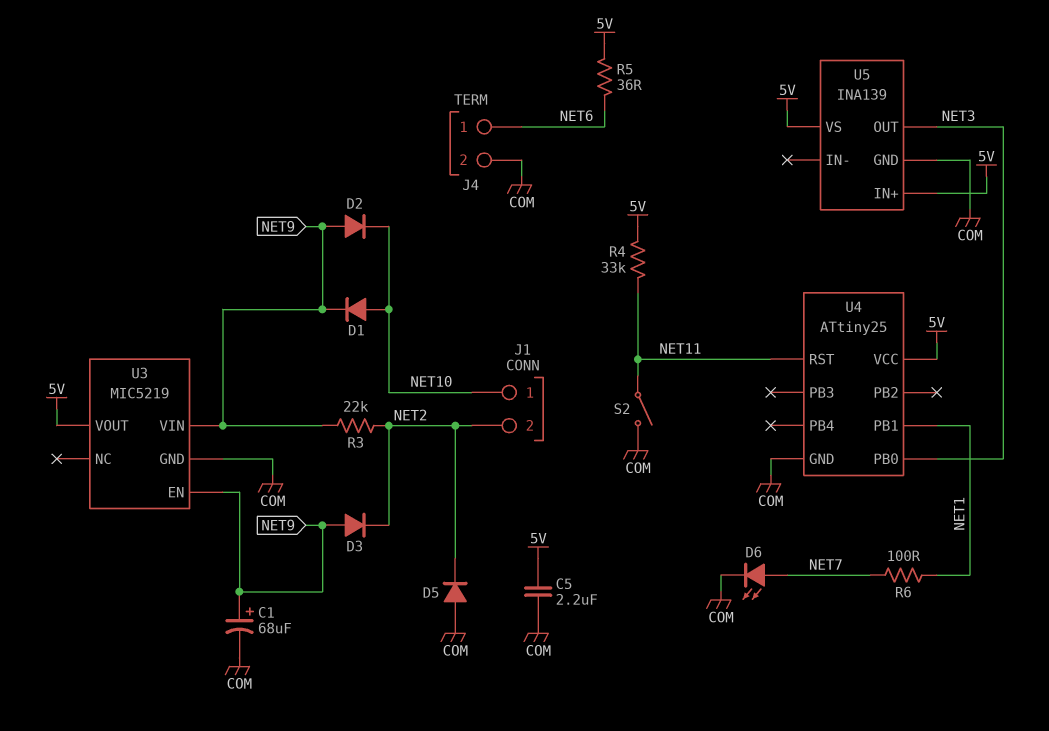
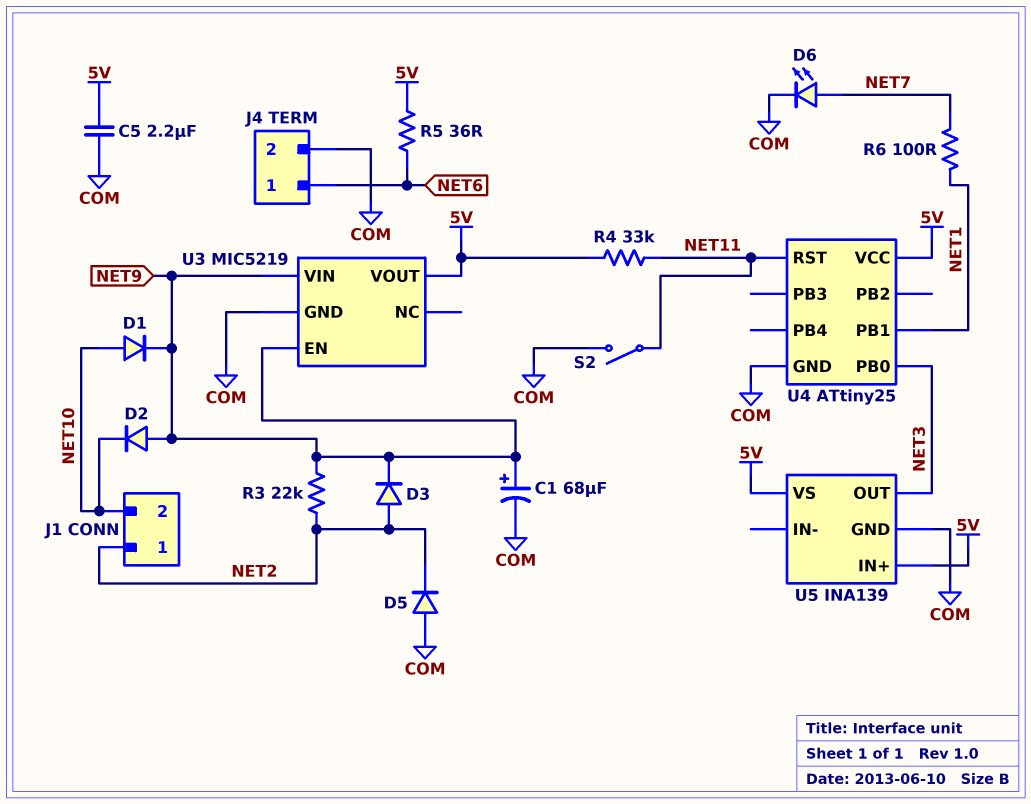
D3: diode (A NET9, K NET2) -> diode (A NET2, K NET9)
J1 pin 1: NET10 -> NET2
J1 pin 2: NET2 -> NET10

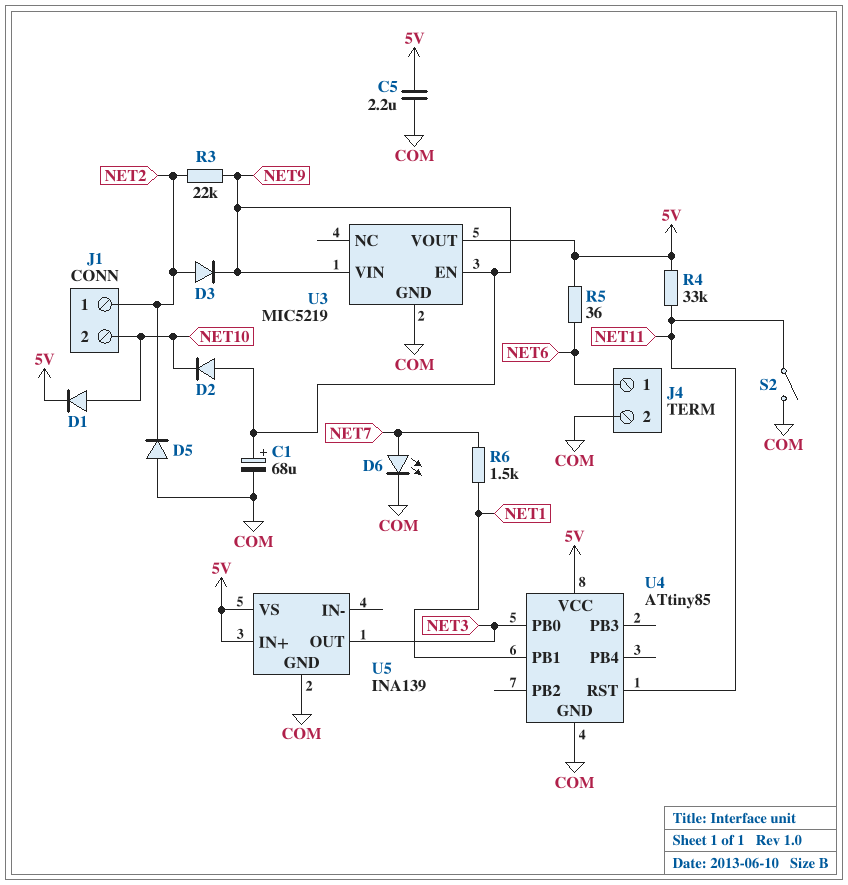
D1: diode (A NET10, K NET9) -> diode (A NET10, K 5V)
R6: 100 (NET1, NET7) -> 1.5k (NET1, NET7)
U4: ATtiny25 -> ATtiny85

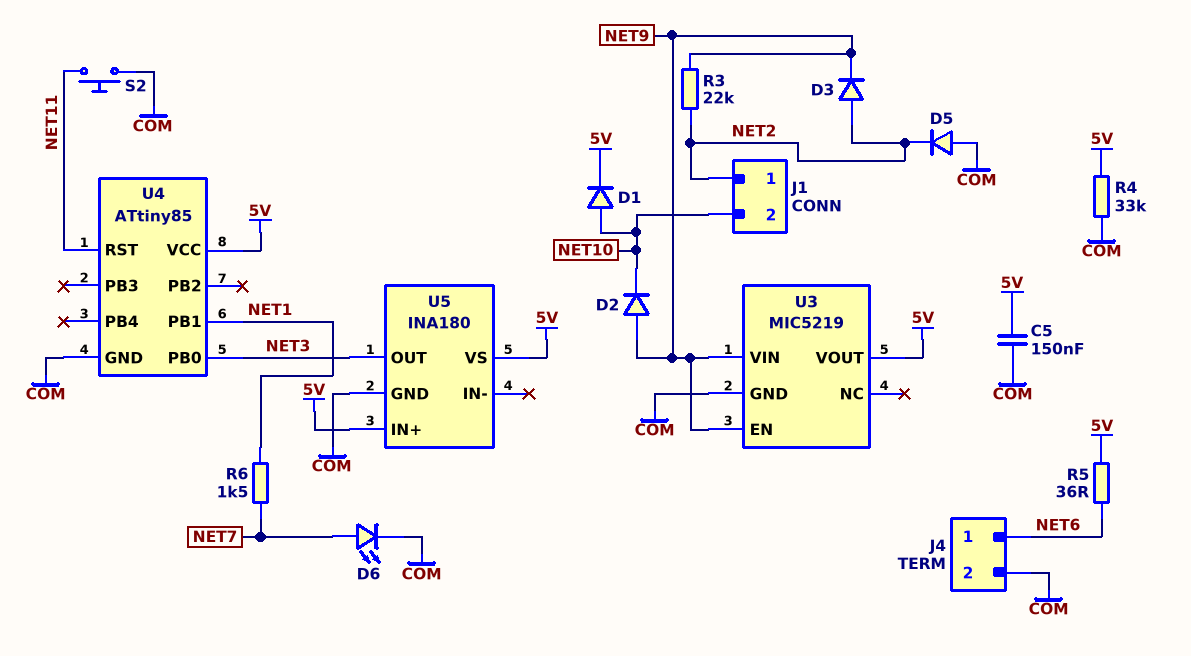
C1: 68uF (plus NET9, minus COM) -> none
C5: 2.2uF (5V, COM) -> 150nF (5V, COM)
R4: 33k (5V, NET11) -> 33k (5V, COM)
S2: switch (COM, NET11) -> button (COM, NET11)
U5: INA139 -> INA180

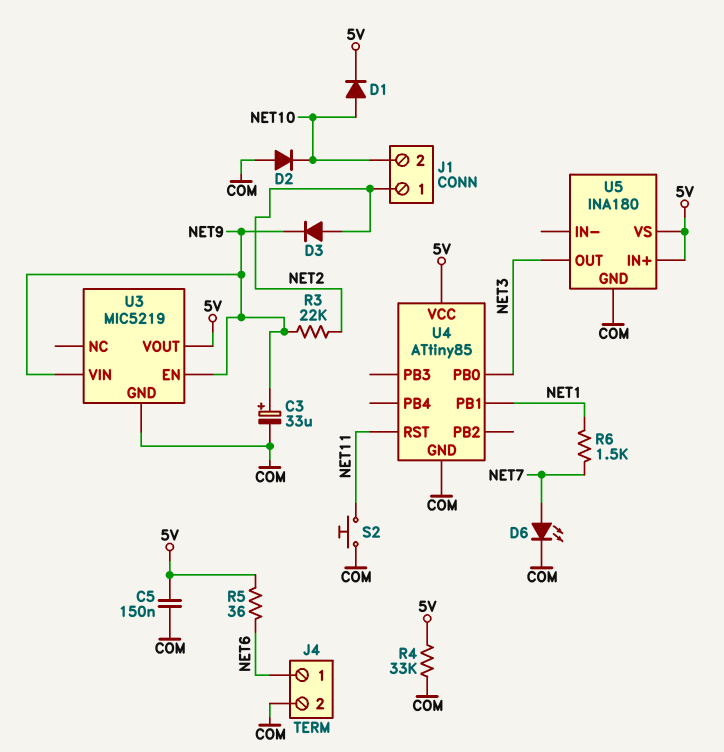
C3: none -> 33uF (plus NET9, minus COM)
D2: diode (A NET9, K NET10) -> diode (A COM, K NET10)
D5: diode (A COM, K NET2) -> none

